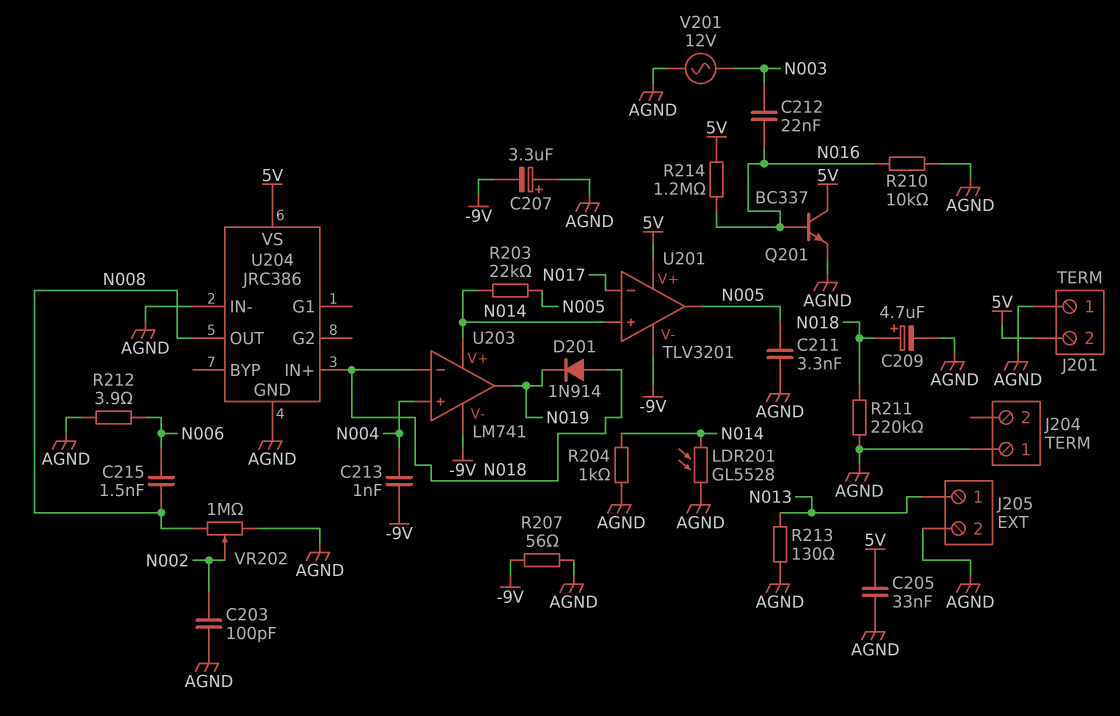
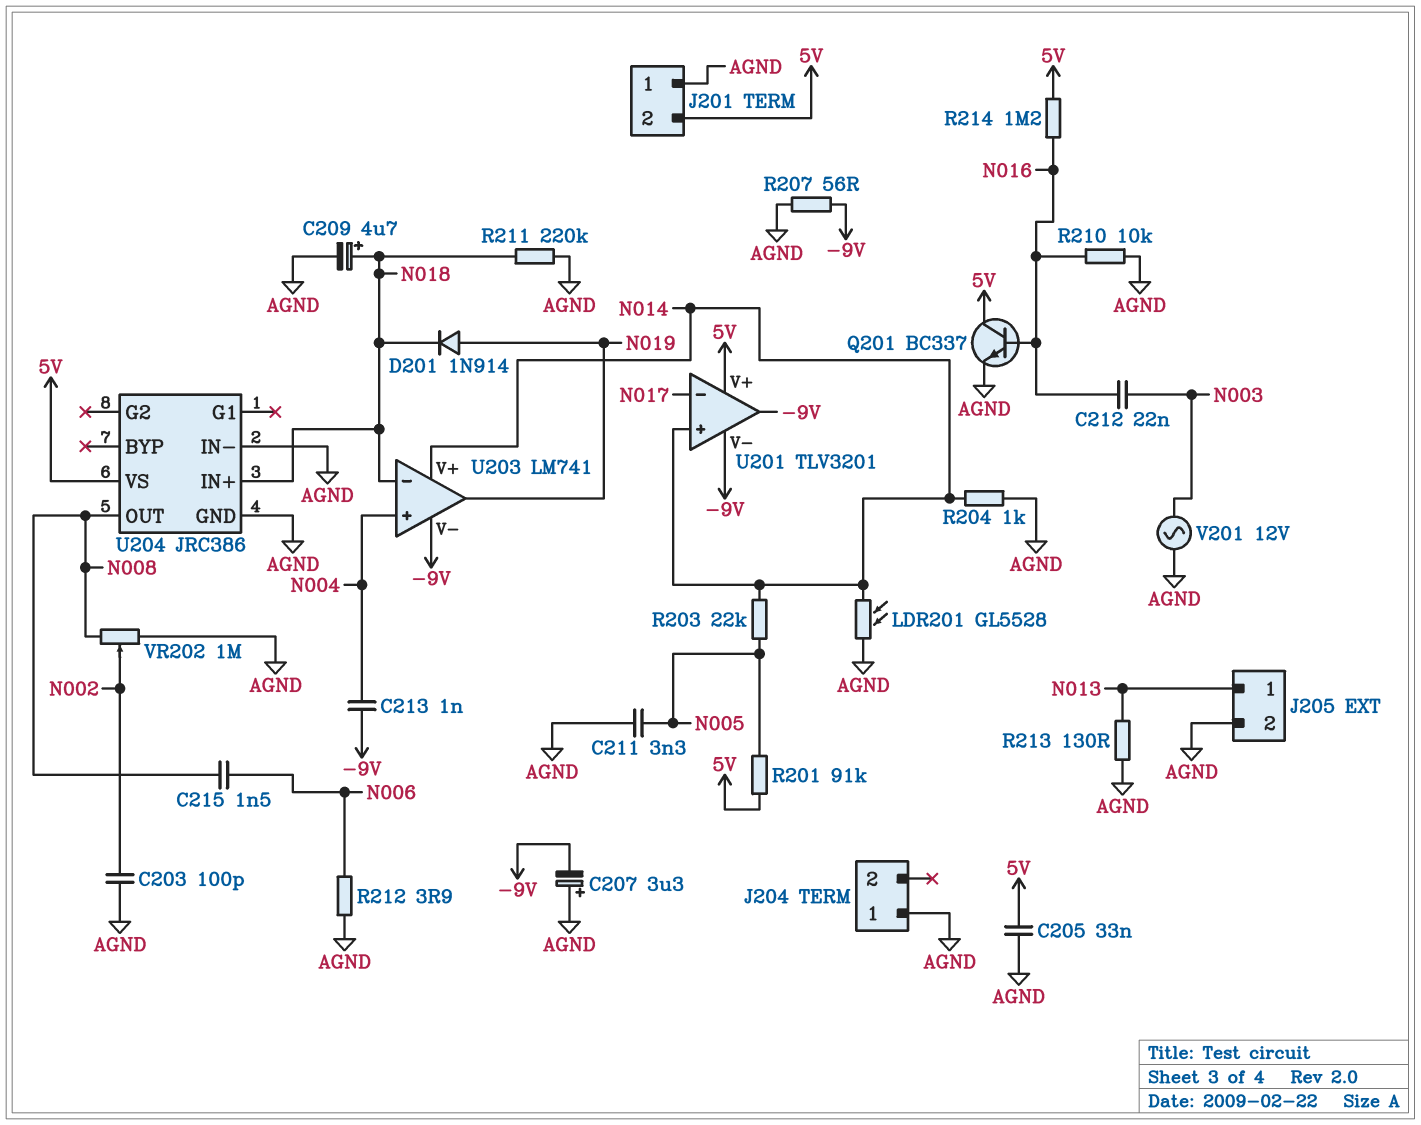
D201: diode 1N914 (A N018, K N019) -> diode 1N914 (A N019, K N018)
R201: none -> 91k (5V, N005)
U201 pin out: N005 -> -9V

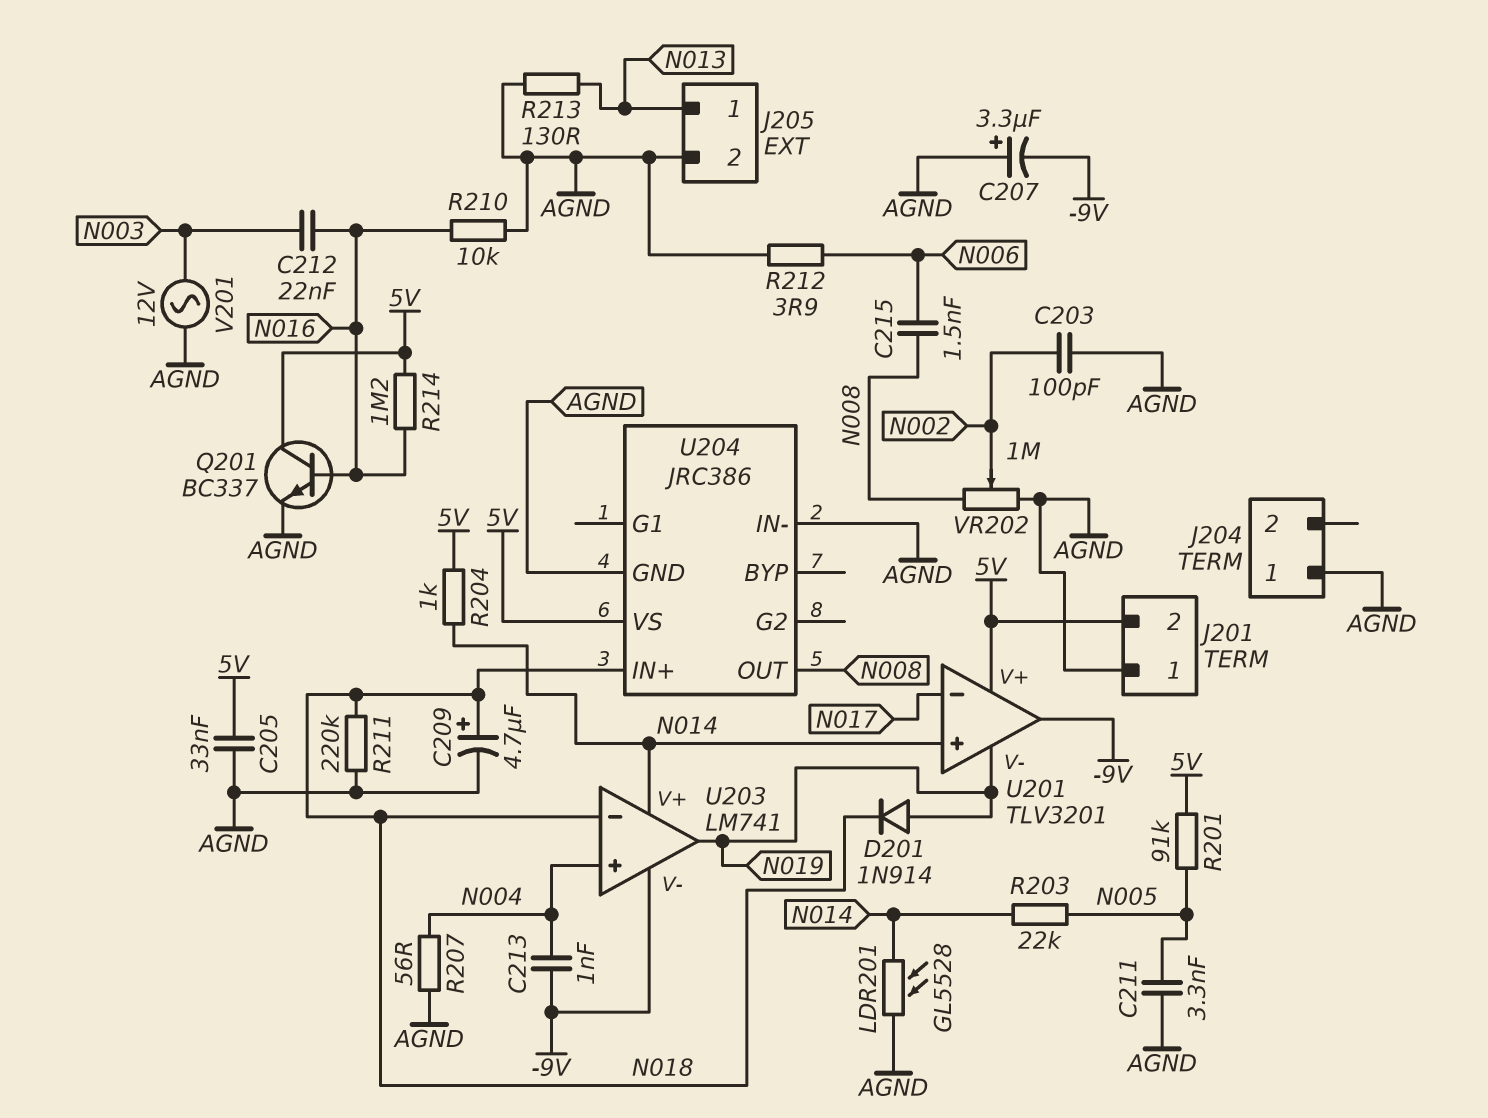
R204: 1k (AGND, N014) -> 1k (5V, N014)
R207: 56 (-9V, AGND) -> 56 (AGND, N004)
U201 pin V-: -9V -> N019

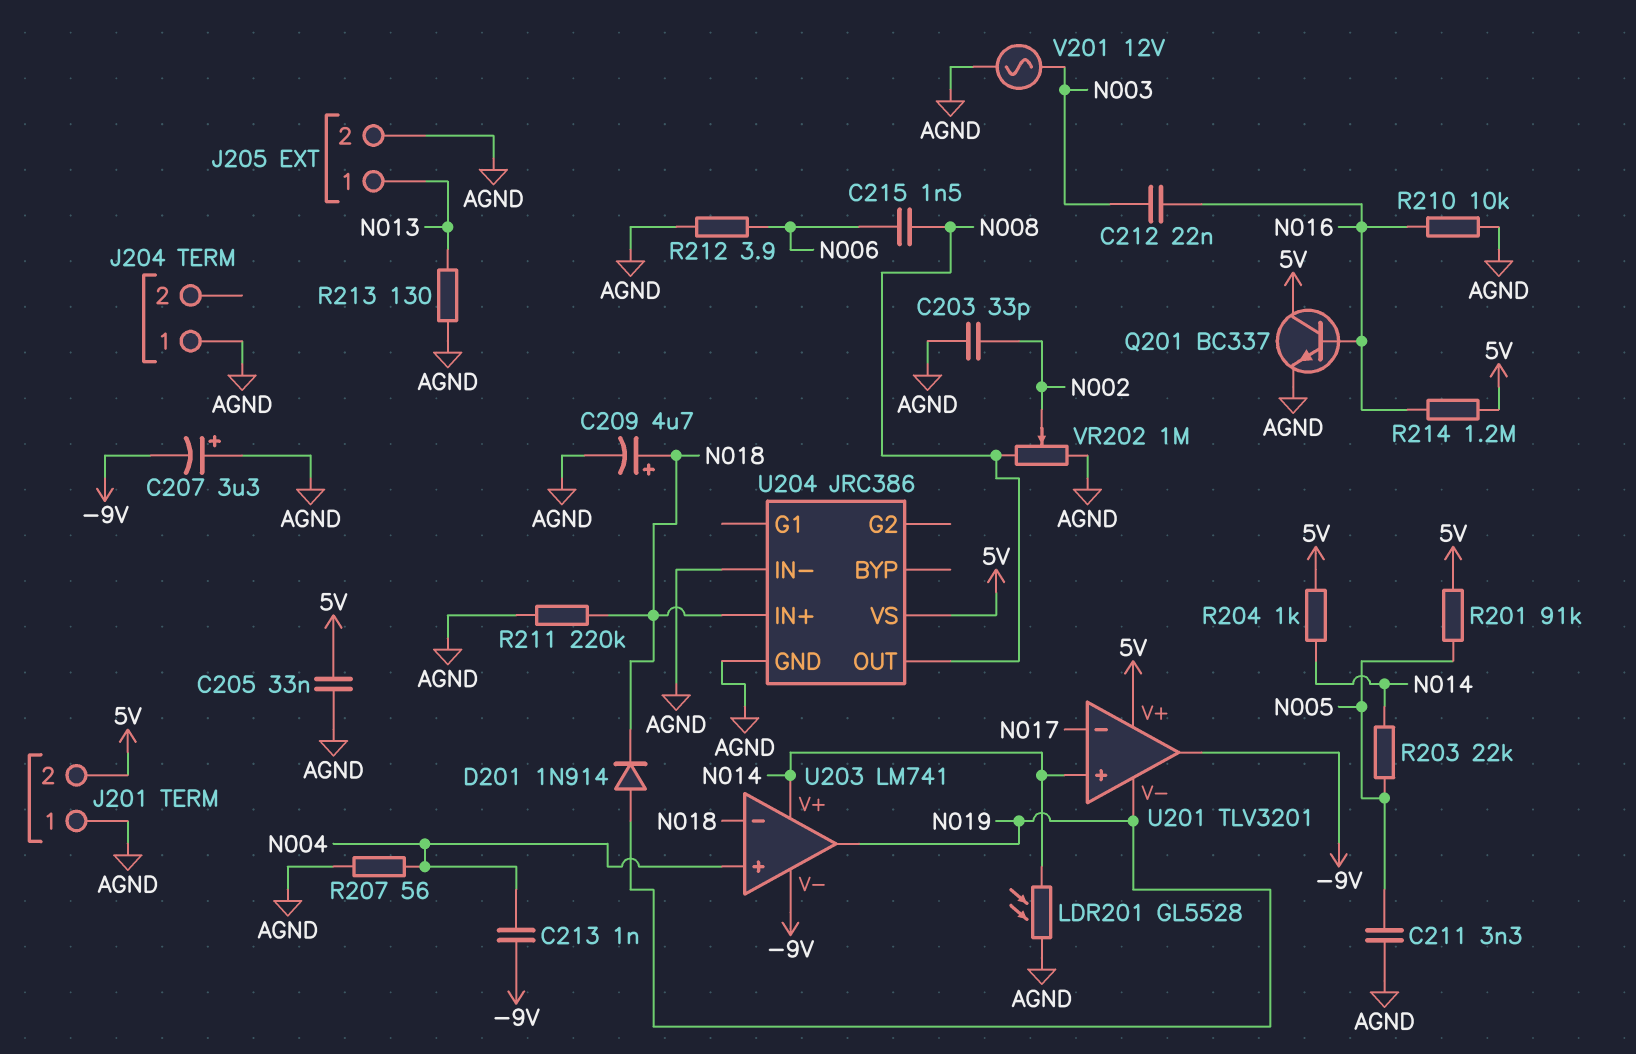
C203: 100pF (AGND, N002) -> 33pF (AGND, N002)

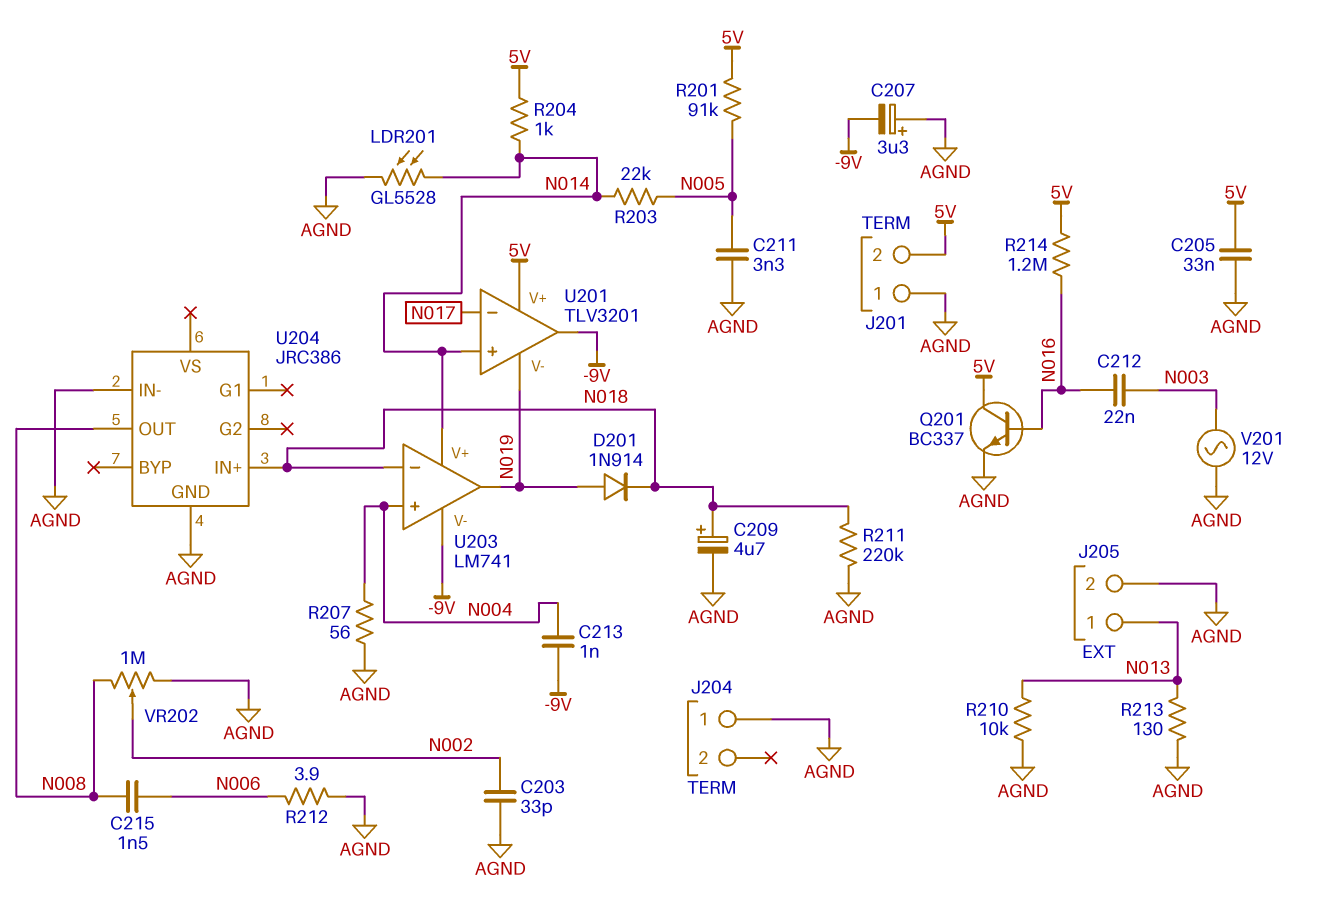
R210: 10k (AGND, N016) -> 10k (AGND, N013)
U204 pin VS: 5V -> none

